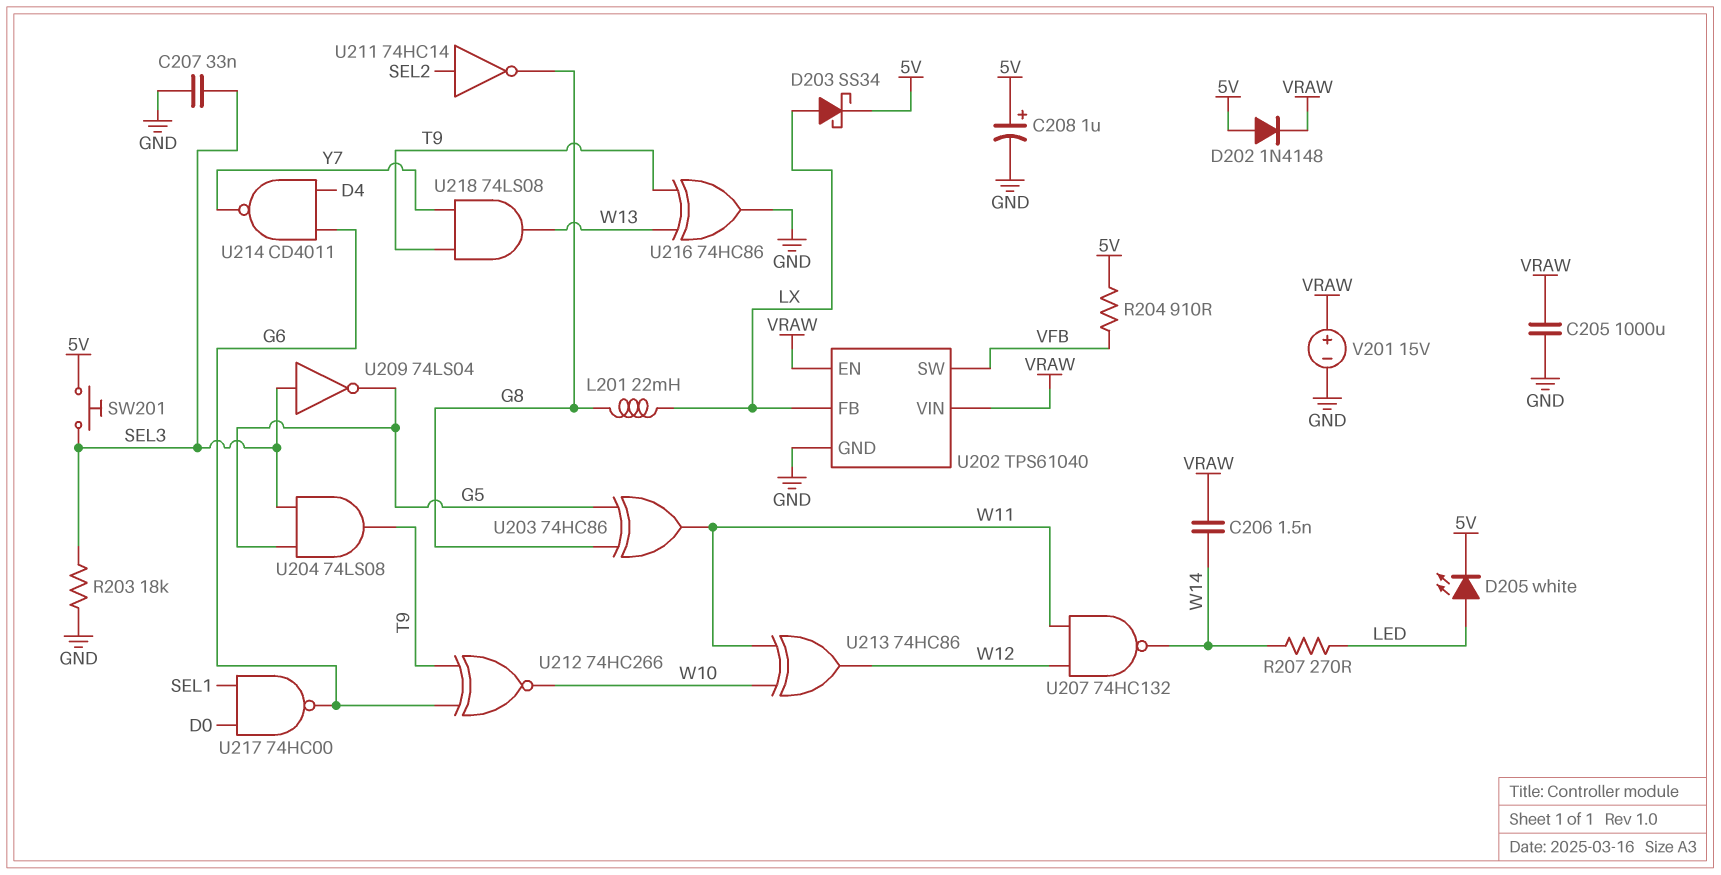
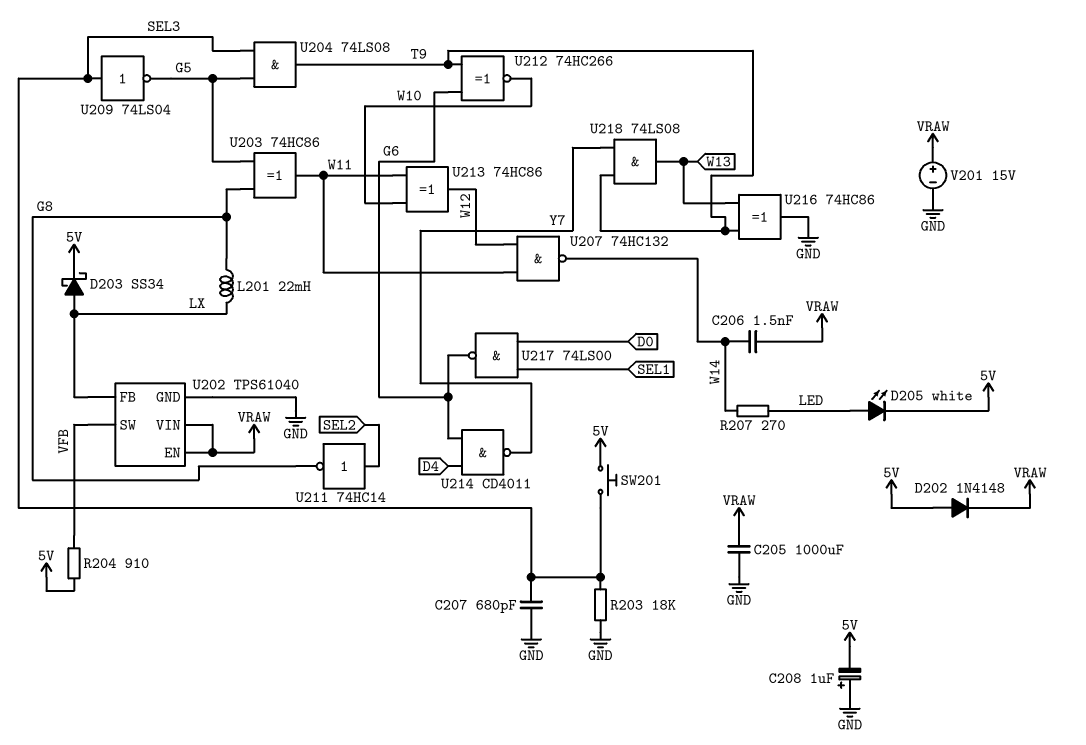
C207: 33nF (GND, SEL3) -> 680pF (GND, SEL3)
C208: 1uF (plus 5V, minus GND) -> 1uF (plus GND, minus 5V)
U217: NAND 74HC00 (in D0, in SEL1, out G6) -> NAND 74LS00 (in D0, in SEL1, out G6)

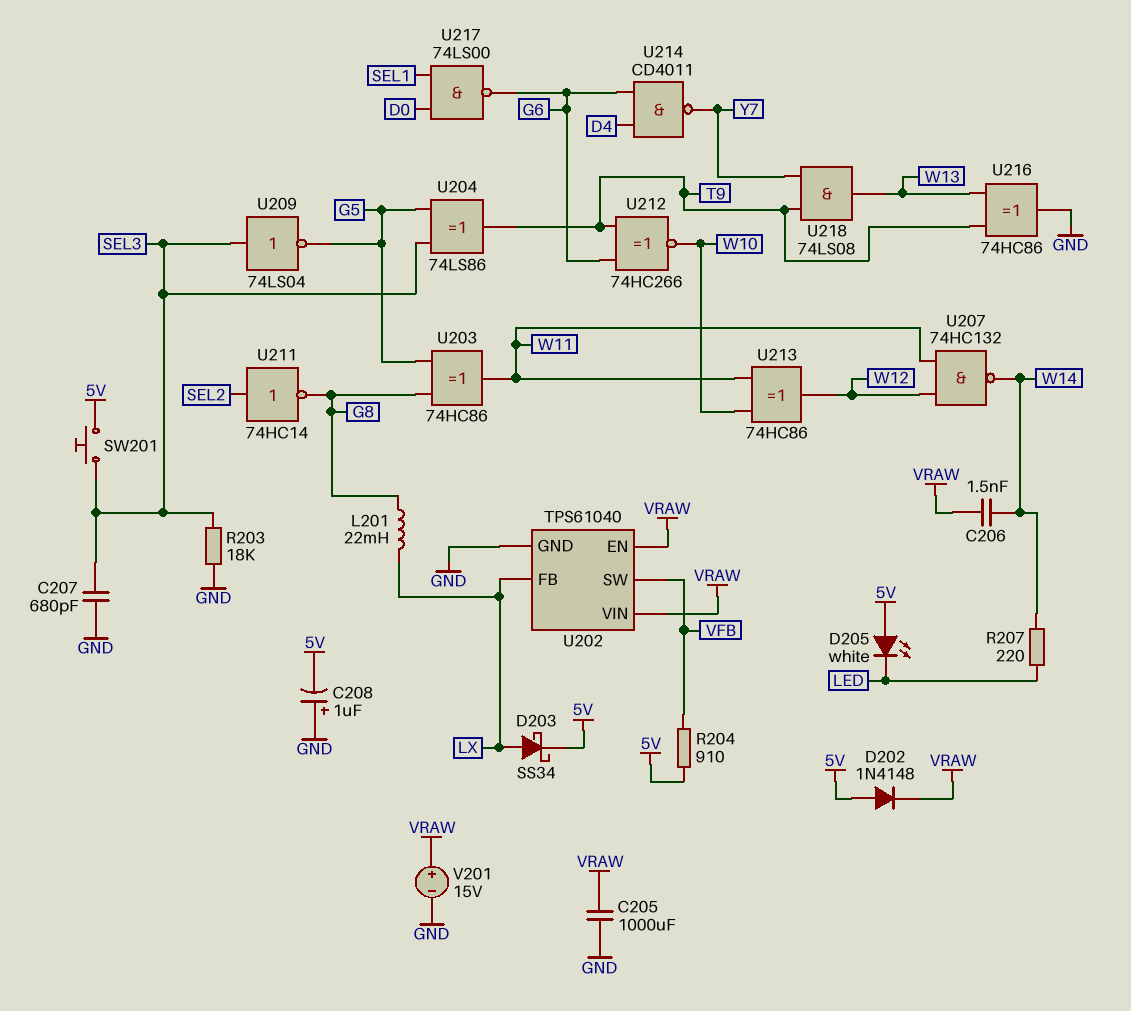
D205: LED white (A LED, K 5V) -> LED white (A 5V, K LED)
R207: 270 (LED, W14) -> 220 (LED, W14)
U204: AND 74LS08 (in G5, in SEL3, out T9) -> XOR 74LS86 (in G5, in SEL3, out T9)

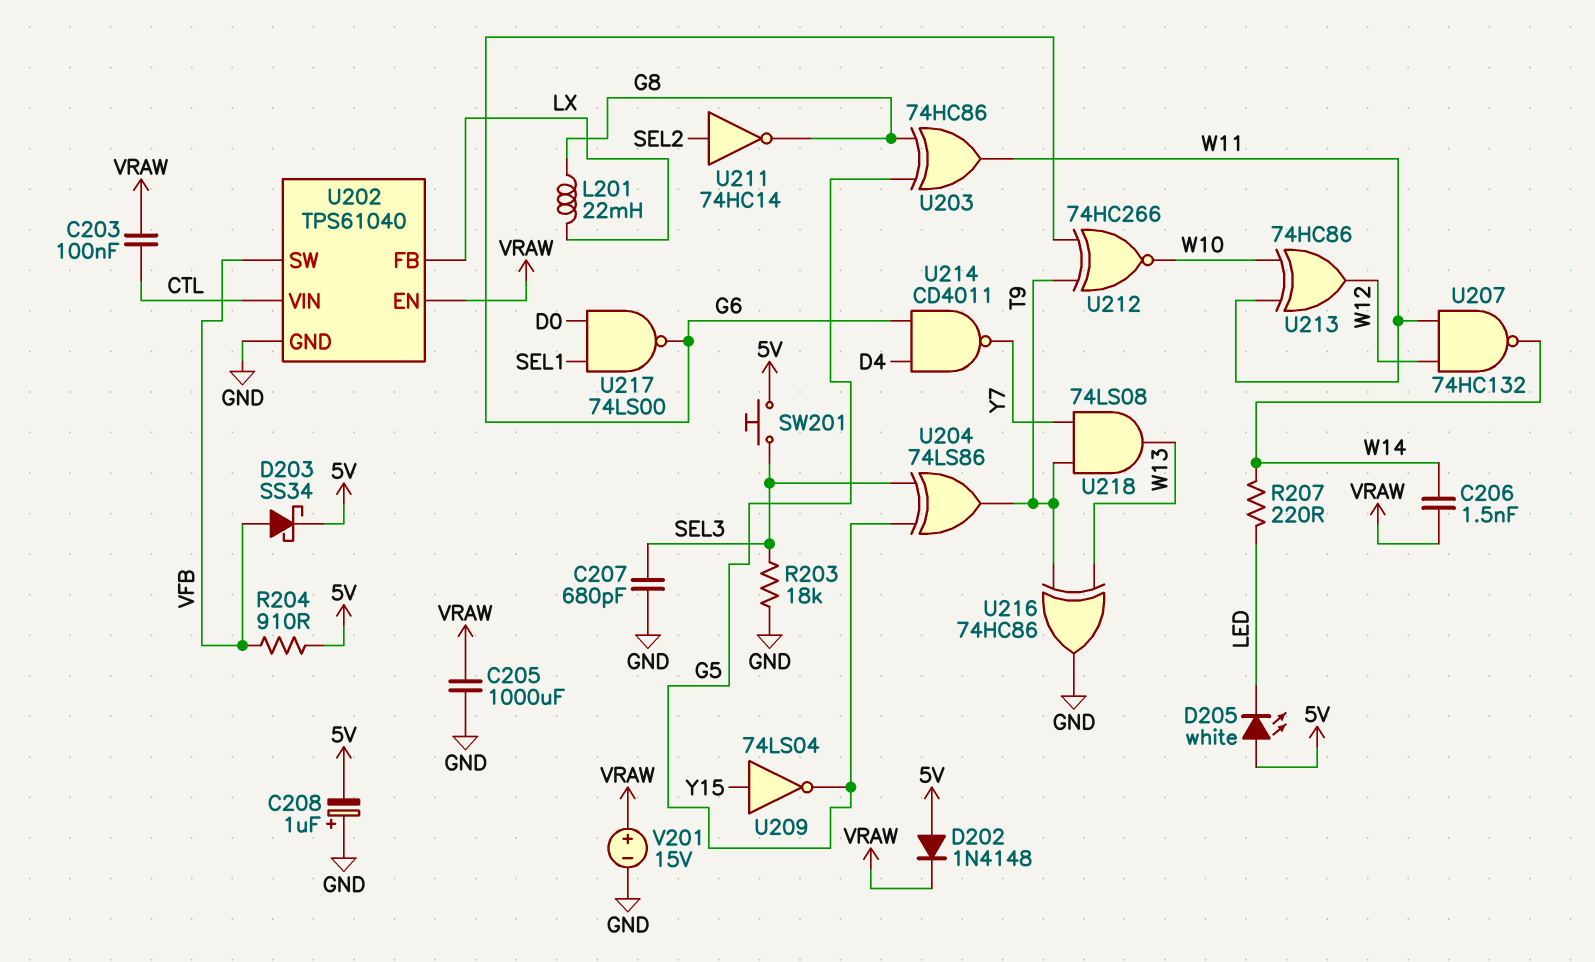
C203: none -> 100nF (CTL, VRAW)
D203: schottky SS34 (A LX, K 5V) -> schottky SS34 (A VFB, K 5V)
U202 pin VIN: VRAW -> CTL
U209: NOT 74LS04 (in SEL3, out G5) -> NOT 74LS04 (in Y15, out G5)

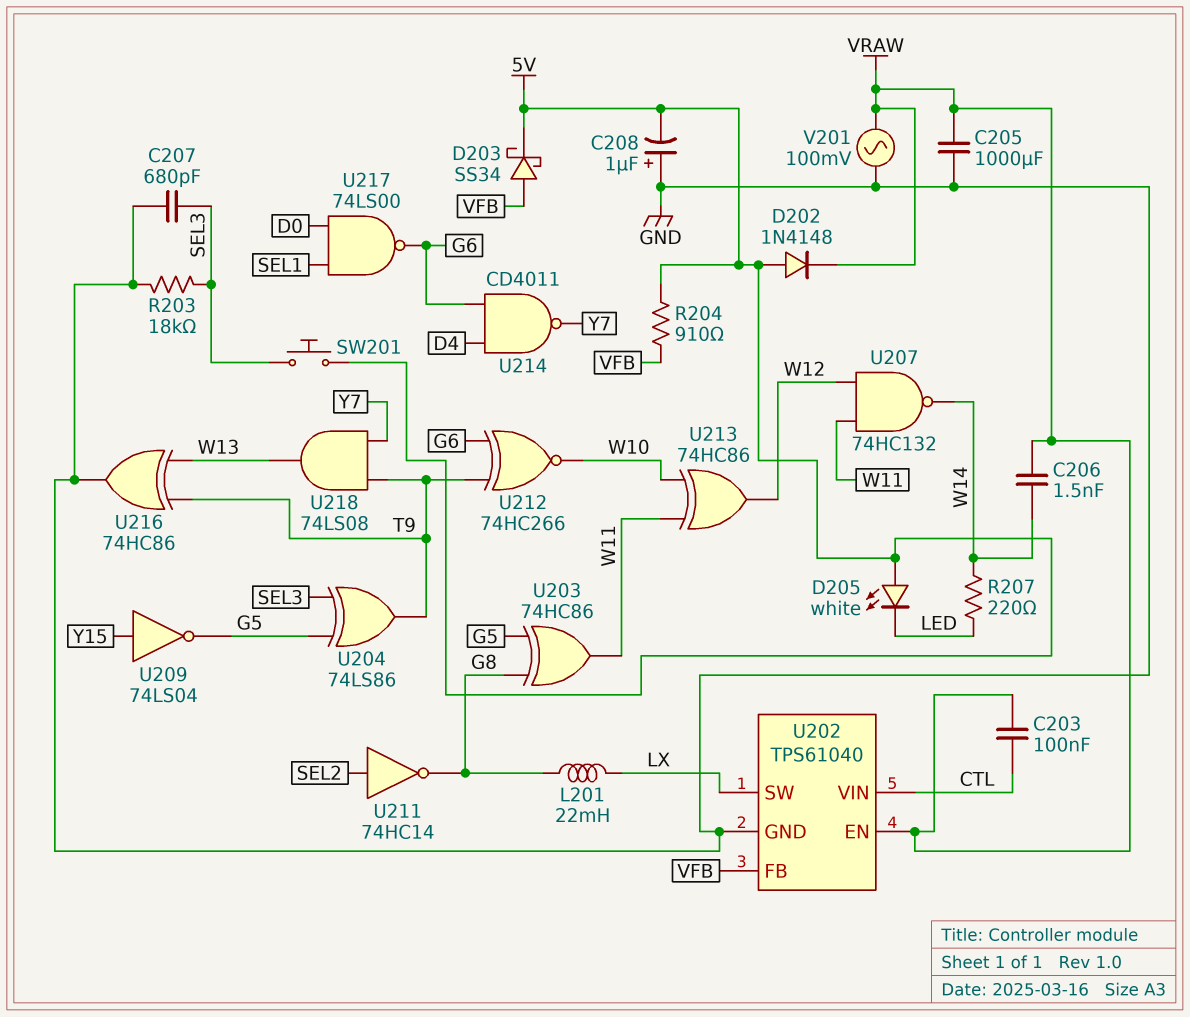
U202 pin FB: LX -> VFB
U202 pin SW: VFB -> LX
V201: 15V (plus VRAW, minus GND) -> AC 100mV (GND, VRAW)

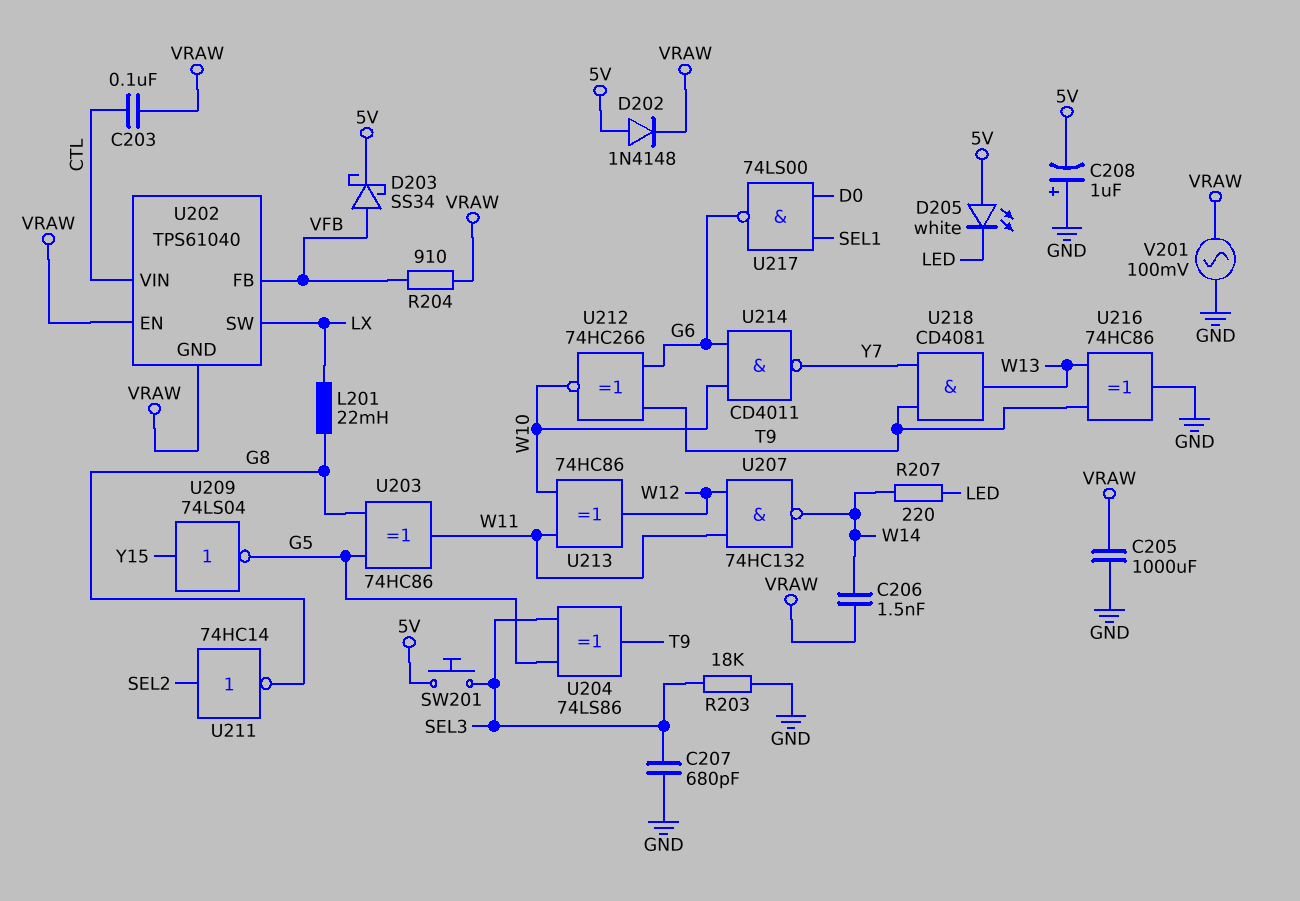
R204: 910 (5V, VFB) -> 910 (VFB, VRAW)
U202 pin GND: GND -> VRAW
U214: NAND CD4011 (in D4, in G6, out Y7) -> NAND CD4011 (in G6, in W10, out Y7)
U218: AND 74LS08 (in T9, in Y7, out W13) -> AND CD4081 (in T9, in Y7, out W13)

